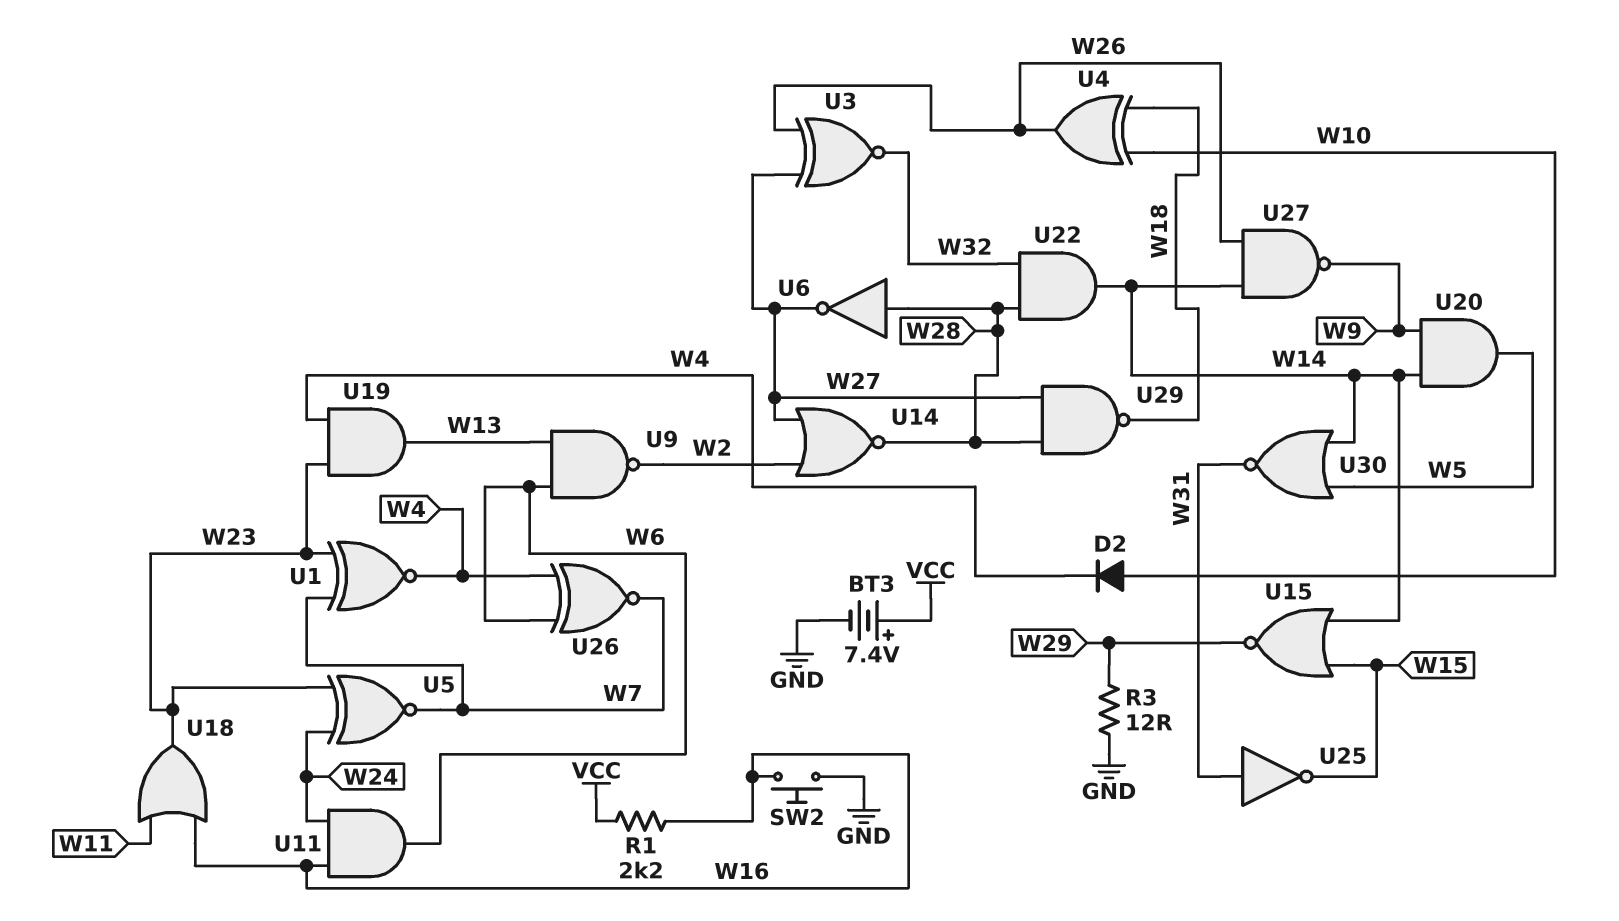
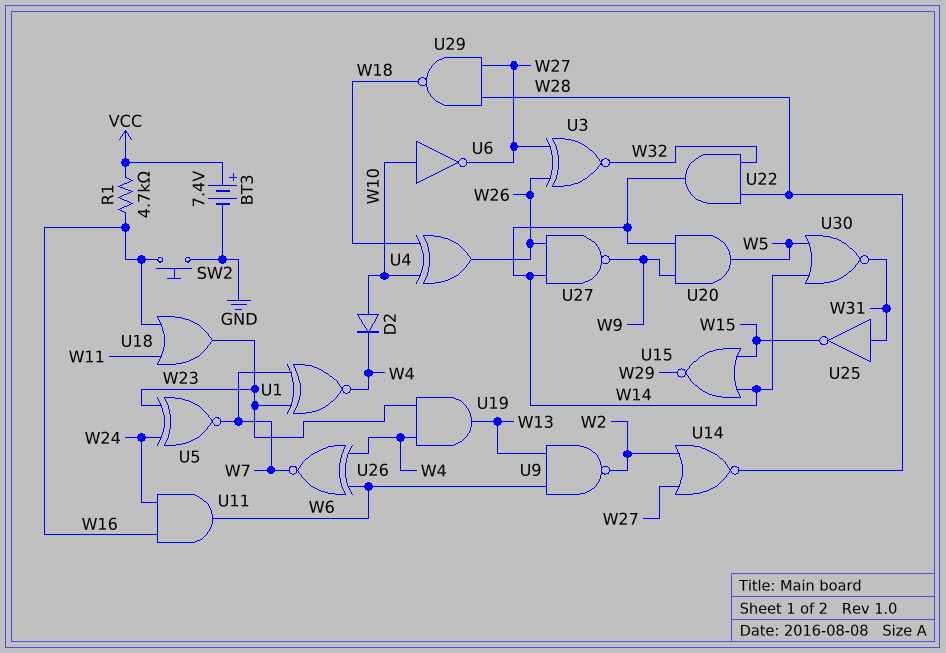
R1: 2.2k (VCC, W16) -> 4.7k (VCC, W16)
R3: 12 (GND, W29) -> none
U6: NOT (in W28, out W27) -> NOT (in W10, out W27)

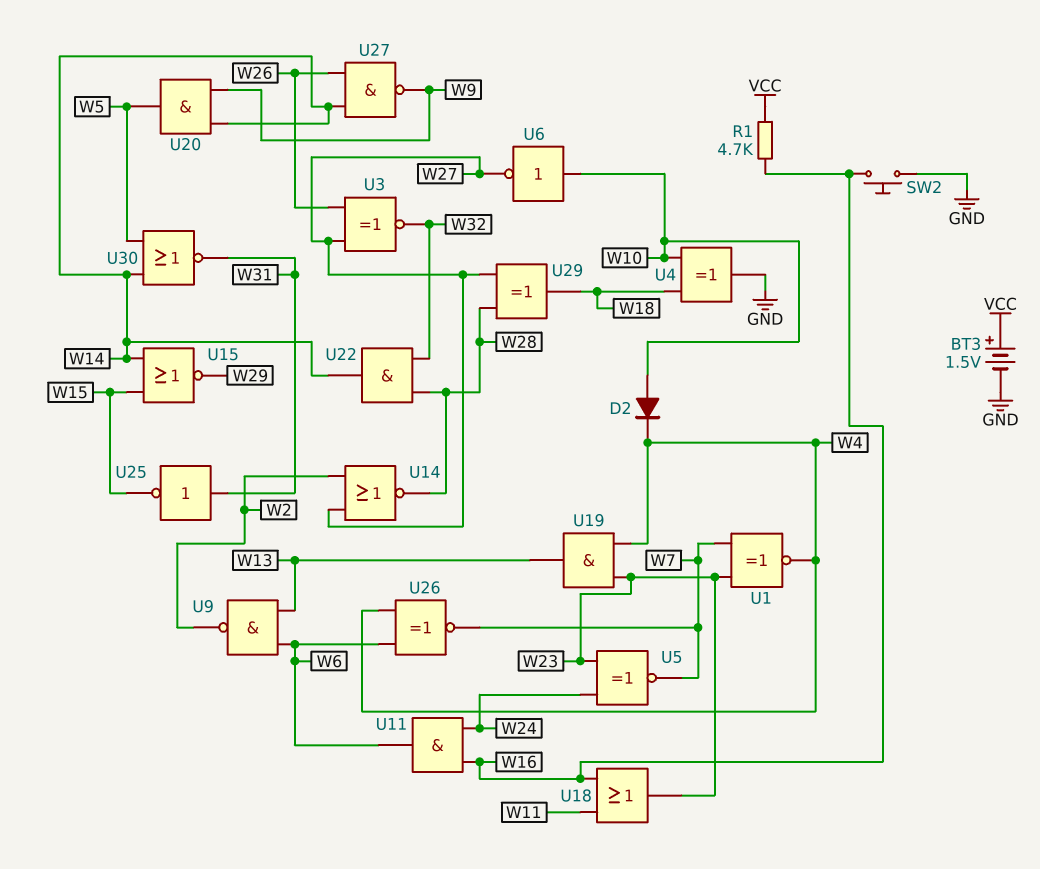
BT3: 7.4V (plus VCC, minus GND) -> 1.5V (plus VCC, minus GND)
U4: XOR (in W10, in W18, out W26) -> XOR (in W10, in W18, out GND)
U29: NAND (in W27, in W28, out W18) -> XOR (in W27, in W28, out W18)

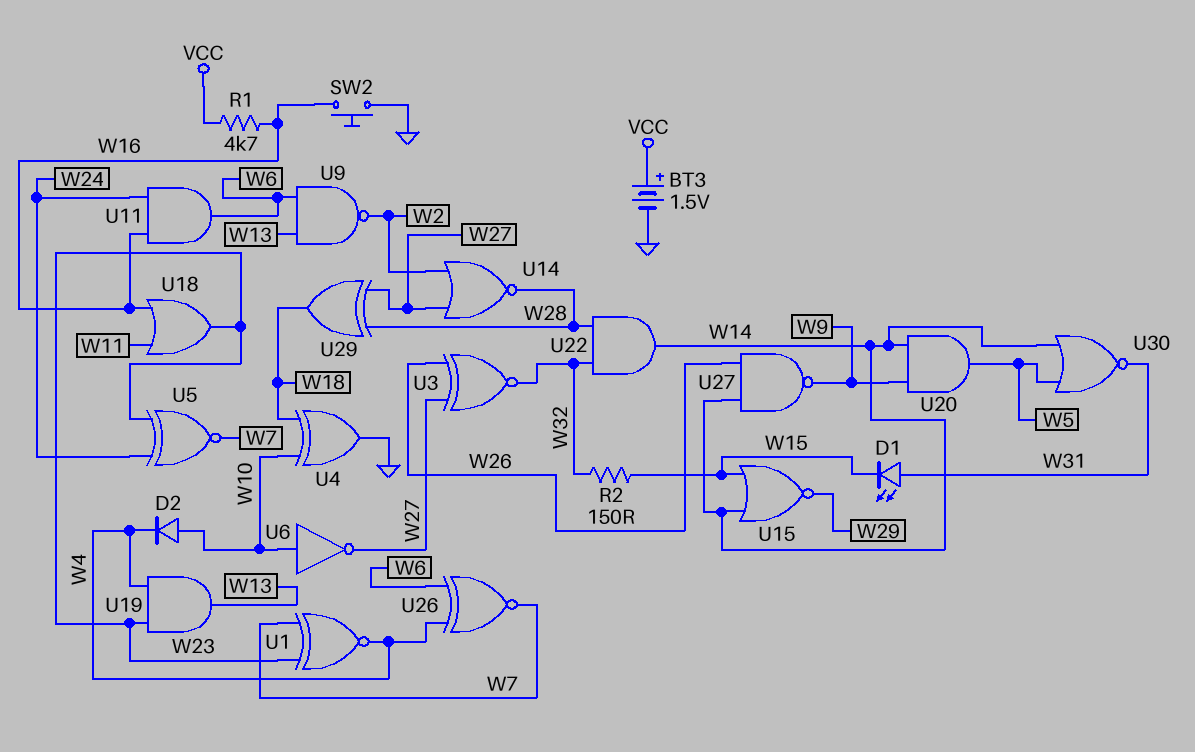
D1: none -> LED (A W31, K W15)
R2: none -> 150 (W15, W32)
U25: NOT (in W31, out W15) -> none

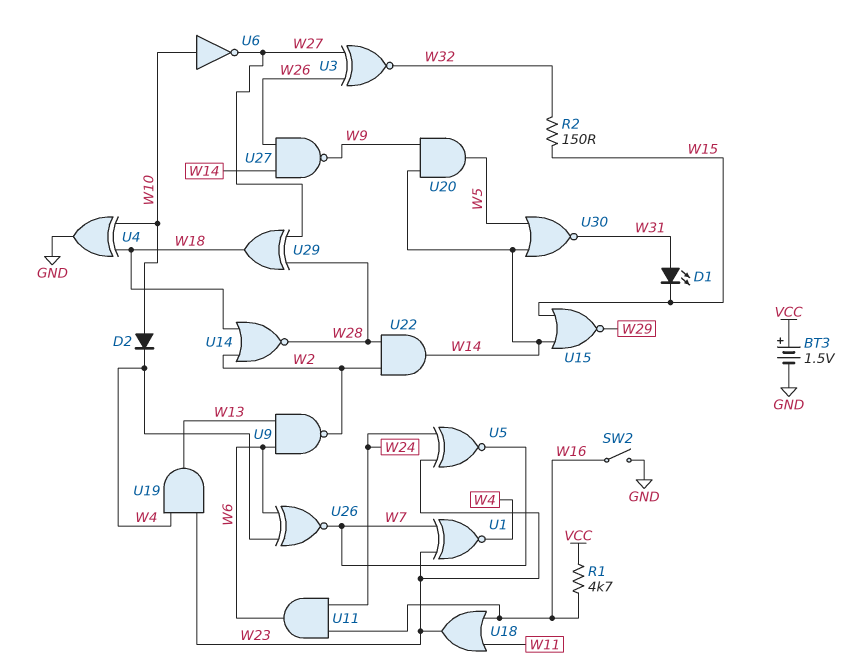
SW2: button (GND, W16) -> switch (GND, W16)
U14: NOR (in W2, in W27, out W28) -> NOR (in W2, in W18, out W28)
U22: AND (in W28, in W32, out W14) -> AND (in W2, in W28, out W14)

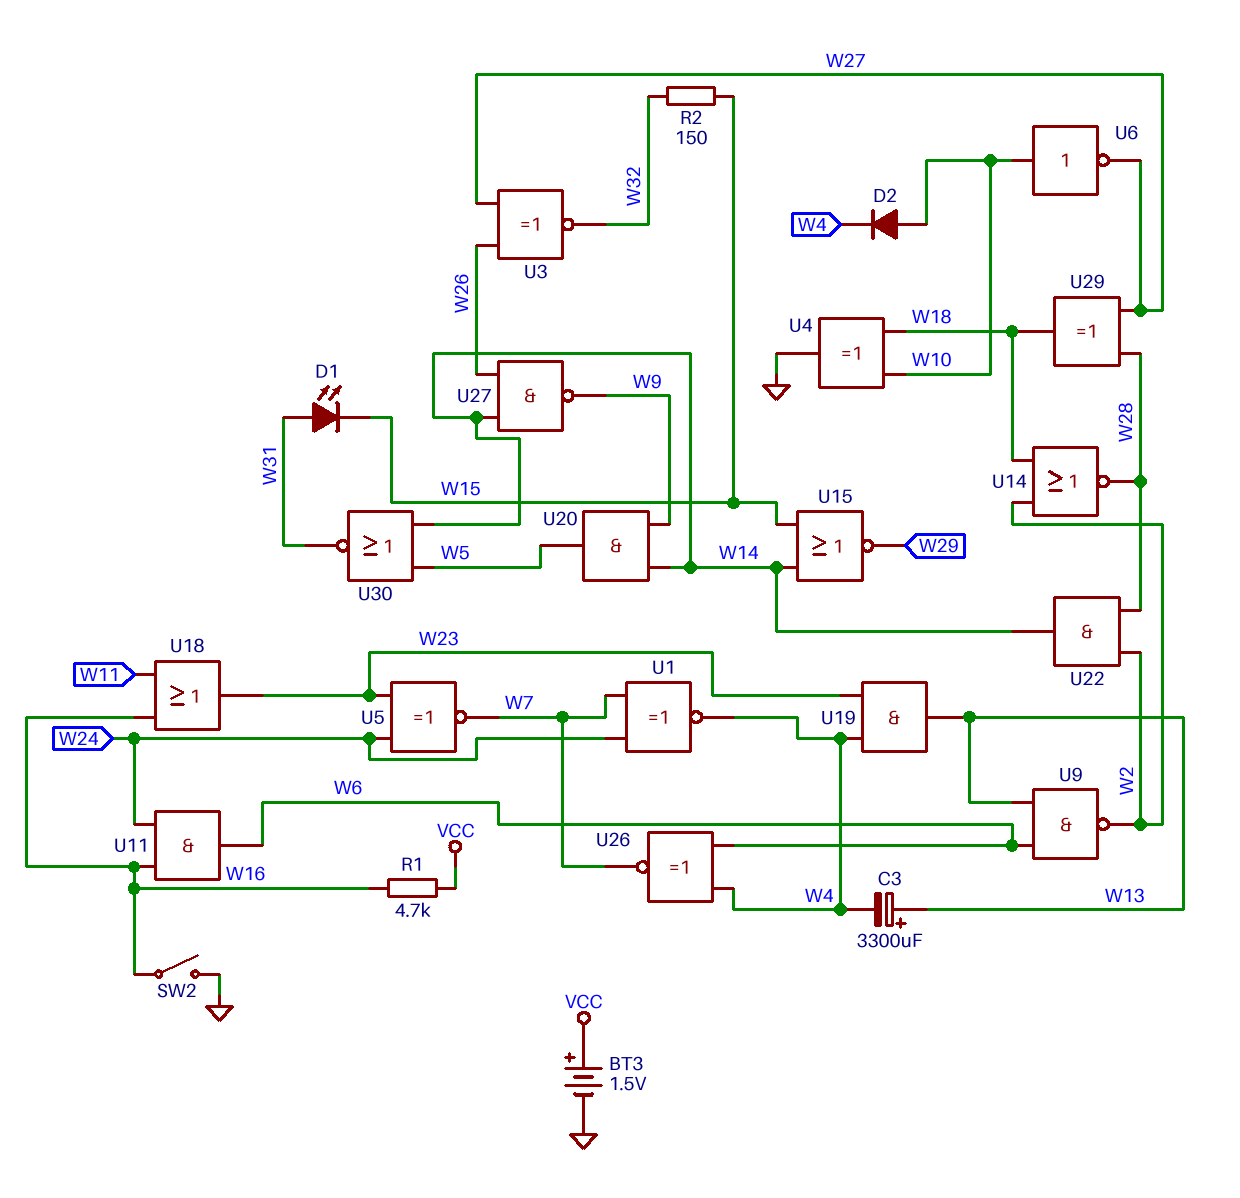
C3: none -> 3300uF (plus W13, minus W4)
U1: XNOR (in W7, in W23, out W4) -> XNOR (in W7, in W24, out W4)

